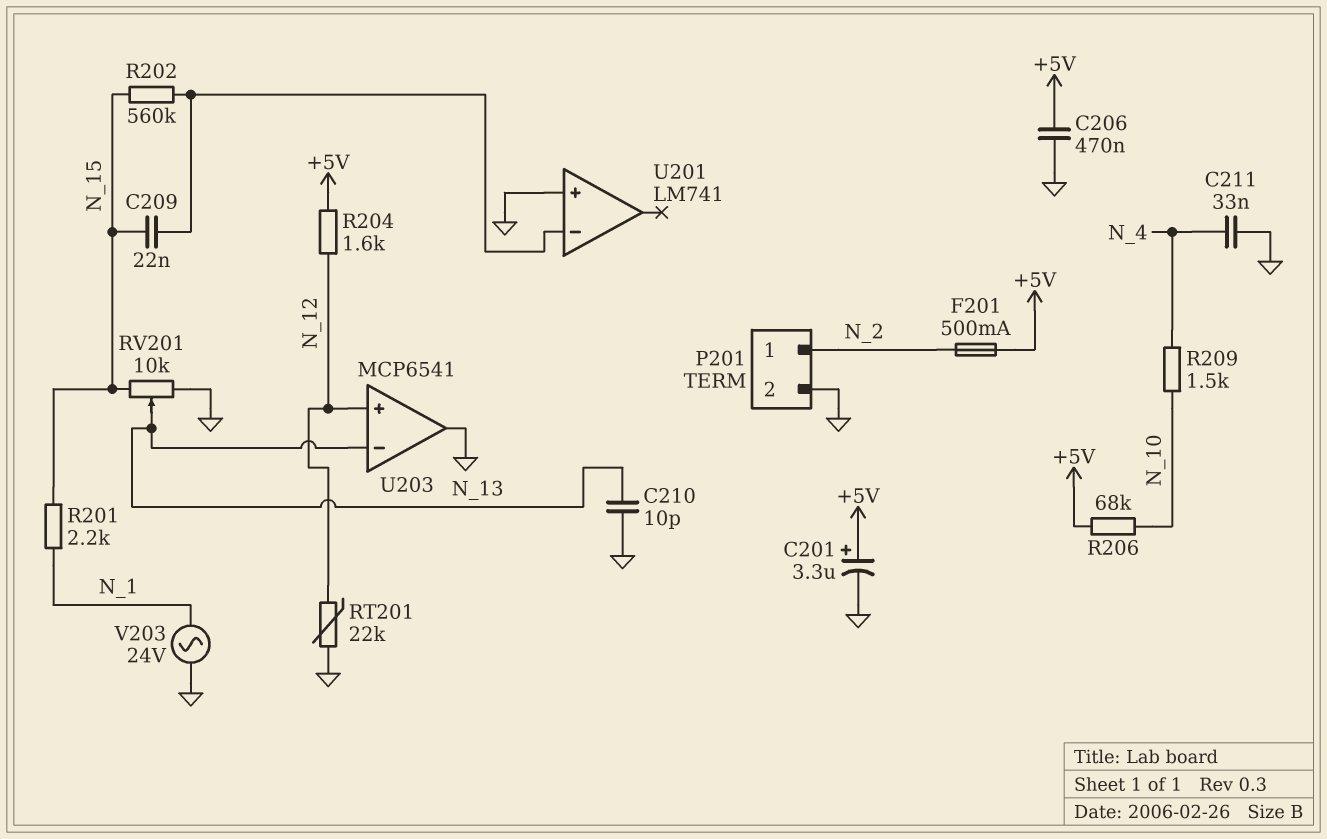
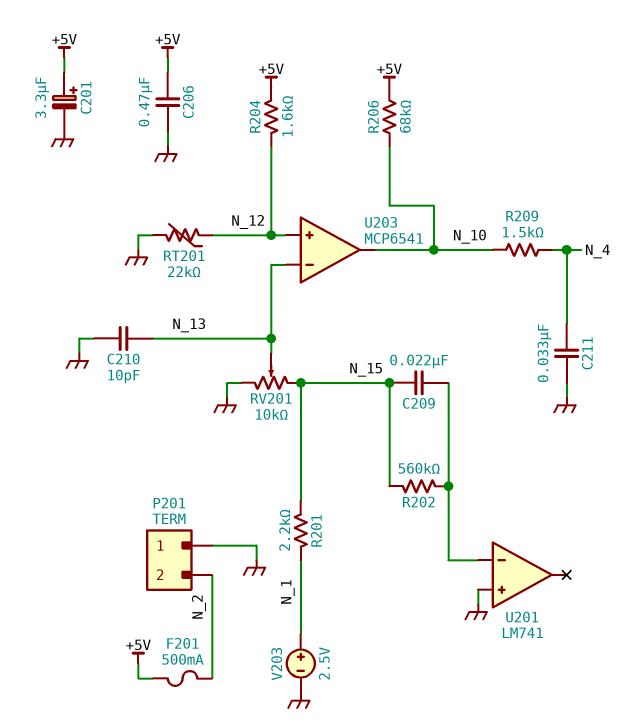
P201 pin 1: N_2 -> GND
P201 pin 2: GND -> N_2
U203 pin out: GND -> N_10
V203: AC 24V (GND, N_1) -> 2.5V (plus N_1, minus GND)

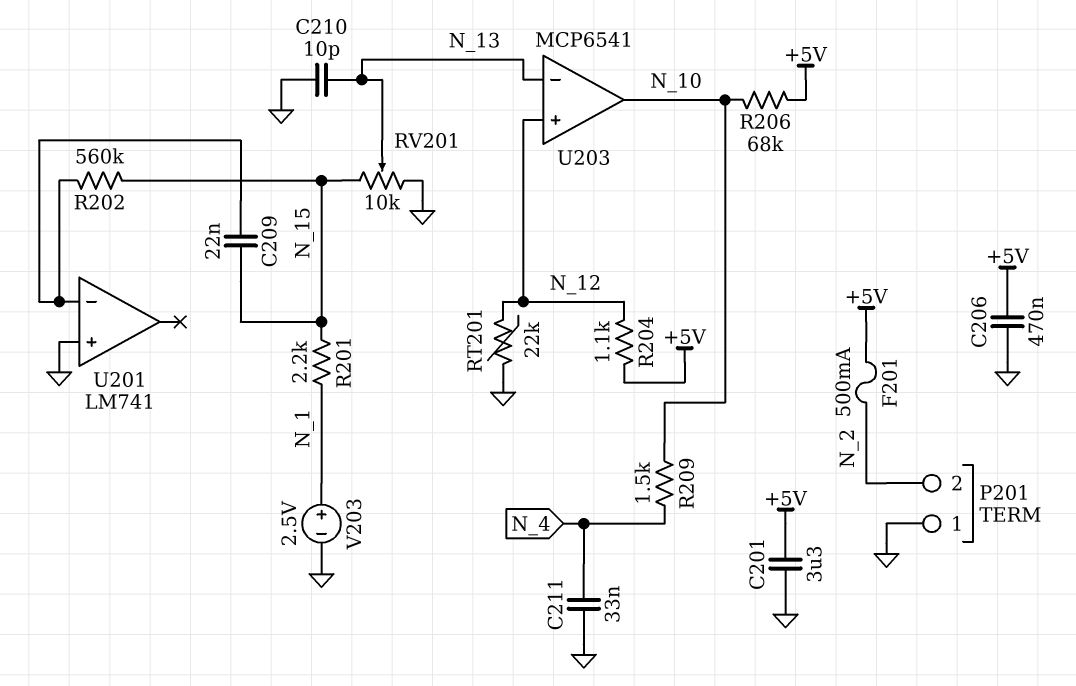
C201: 3.3uF (plus +5V, minus GND) -> 3.3uF (+5V, GND)
R204: 1.6k (+5V, N_12) -> 1.1k (+5V, N_12)

